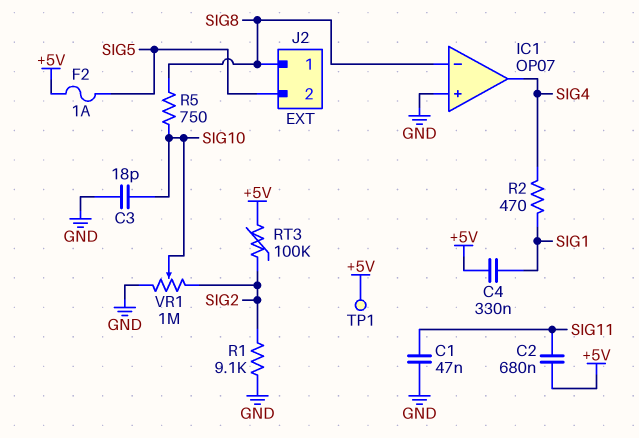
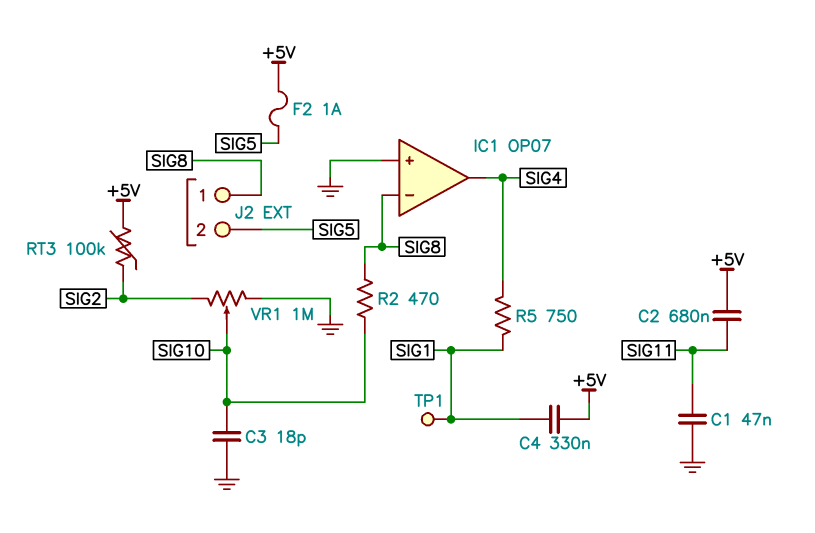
R1: 9.1k (GND, SIG2) -> none
R2: 470 (SIG1, SIG4) -> 470 (SIG8, SIG10)
R5: 750 (SIG8, SIG10) -> 750 (SIG1, SIG4)
TP1: test point (+5V) -> test point (SIG1)

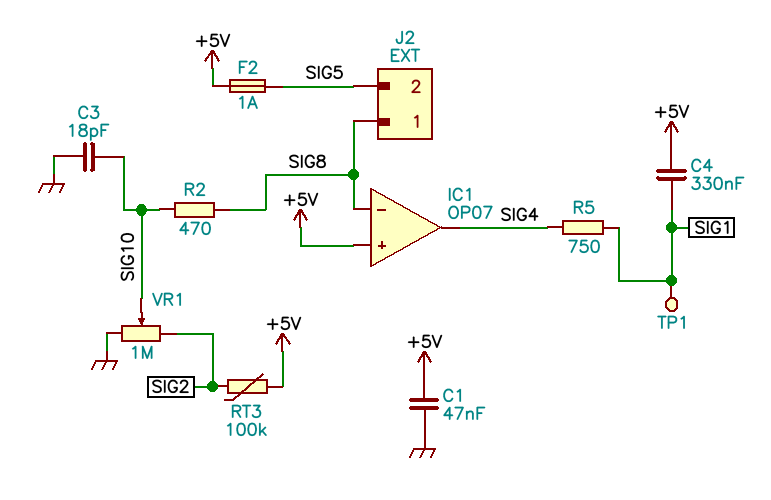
C1: 47nF (GND, SIG11) -> 47nF (+5V, GND)
C2: 680nF (+5V, SIG11) -> none
IC1 pin in+: GND -> +5V

